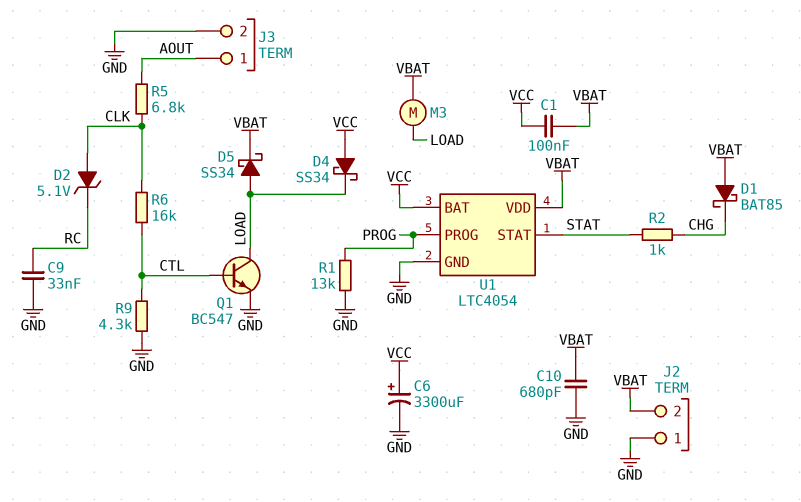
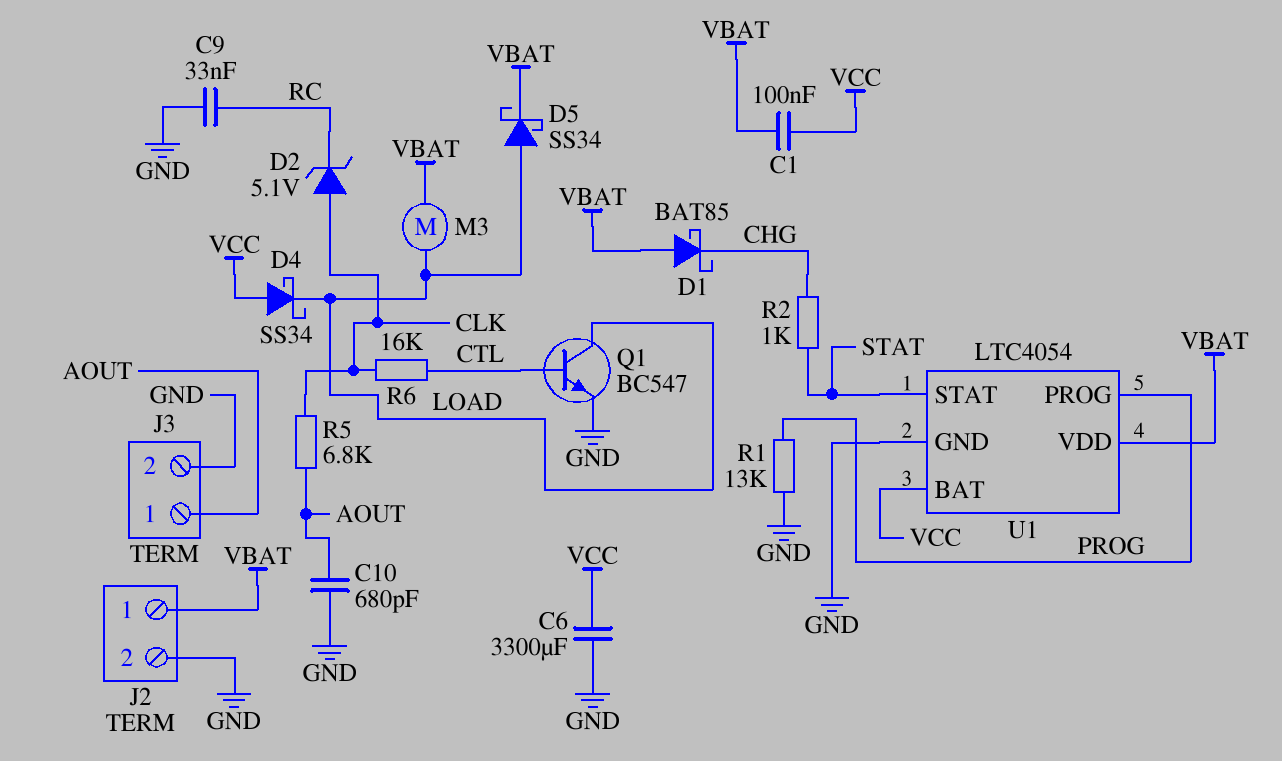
C6: 3300uF (plus VCC, minus GND) -> 3300uF (GND, VCC)
C10: 680pF (GND, VBAT) -> 680pF (AOUT, GND)
J2 pin 1: GND -> VBAT
J2 pin 2: VBAT -> GND
R9: 4.3k (CTL, GND) -> none

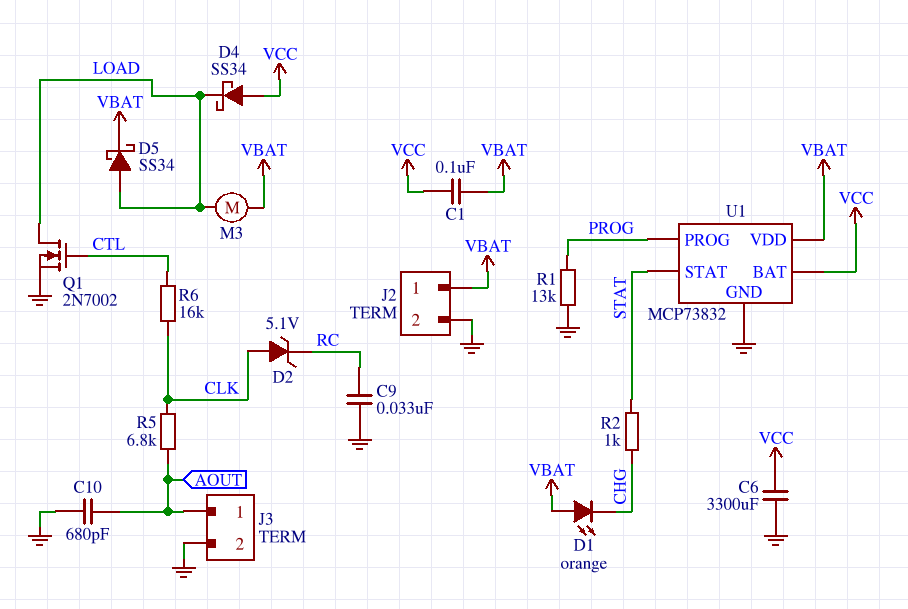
D1: schottky BAT85 (A VBAT, K CHG) -> LED orange (A VBAT, K CHG)
Q1: NPN BC547 (B CTL, C LOAD, E GND) -> NMOS 2N7002 (G CTL, D LOAD, S GND)
U1: LTC4054 -> MCP73832

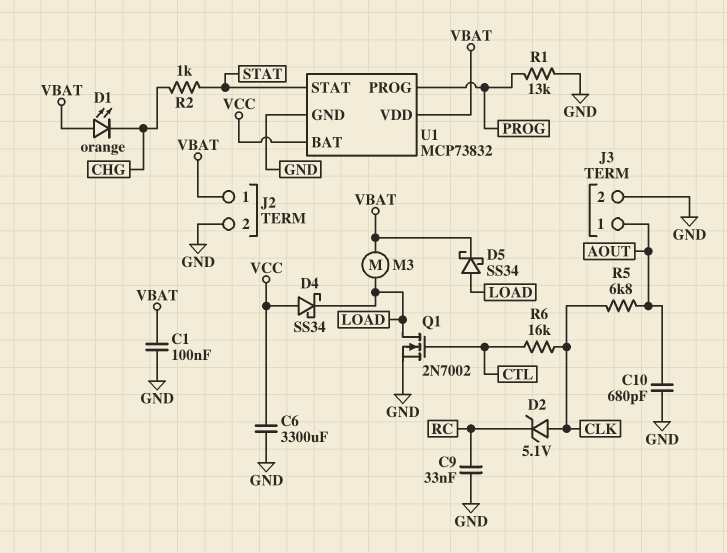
C1: 100nF (VBAT, VCC) -> 100nF (GND, VBAT)

